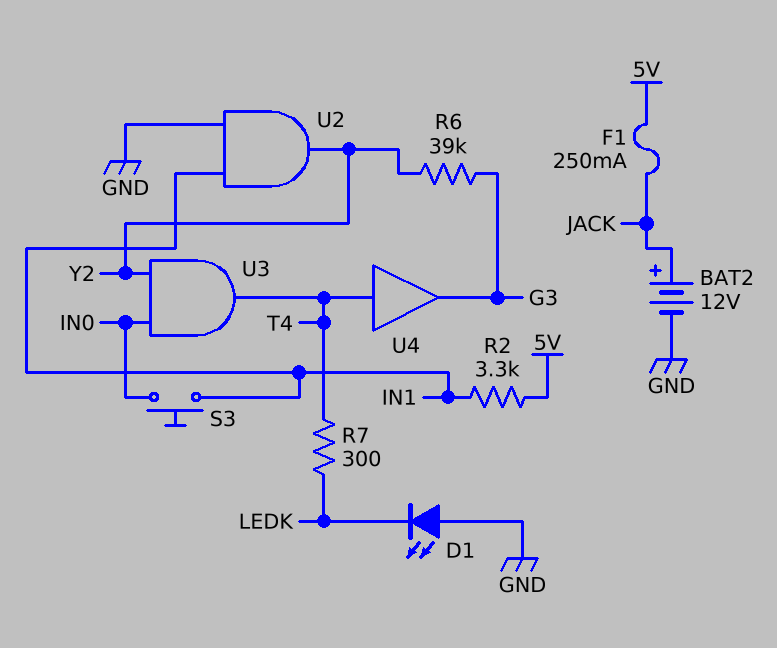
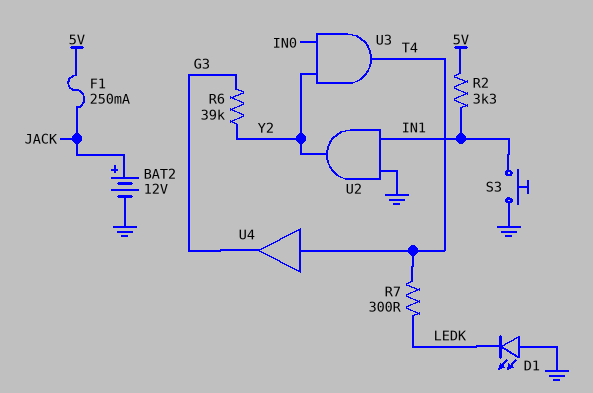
S3: button (IN0, IN1) -> button (GND, IN1)

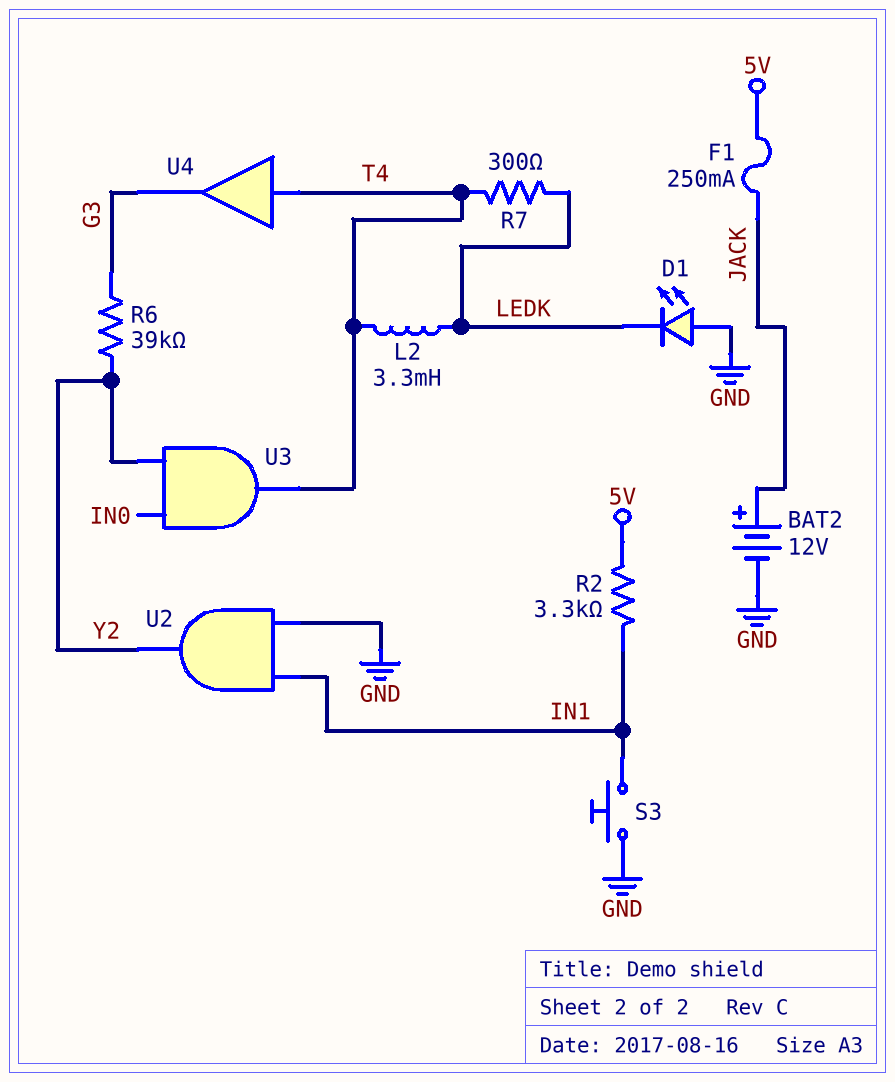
L2: none -> 3.3mH (LEDK, T4)

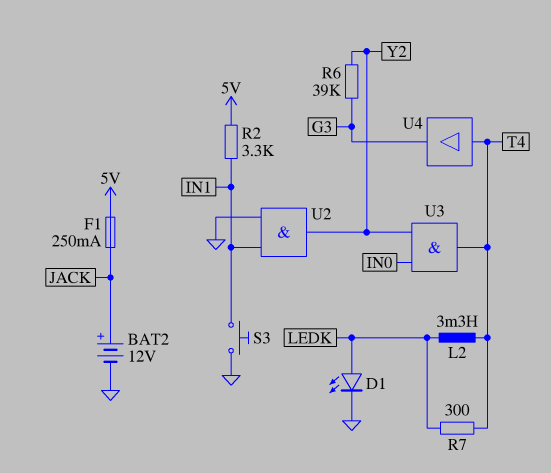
D1: LED (A GND, K LEDK) -> LED (A LEDK, K GND)

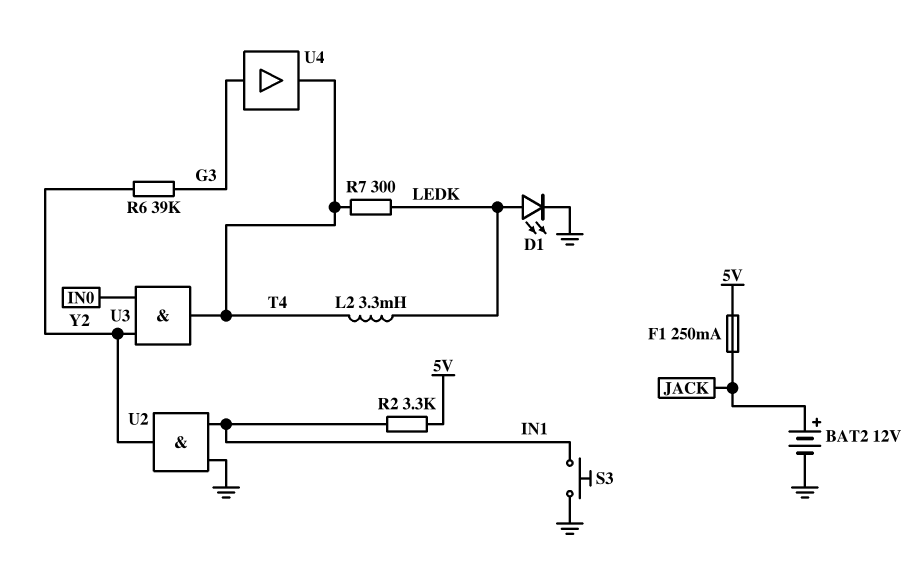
U4: buffer (in T4, out G3) -> buffer (in G3, out T4)

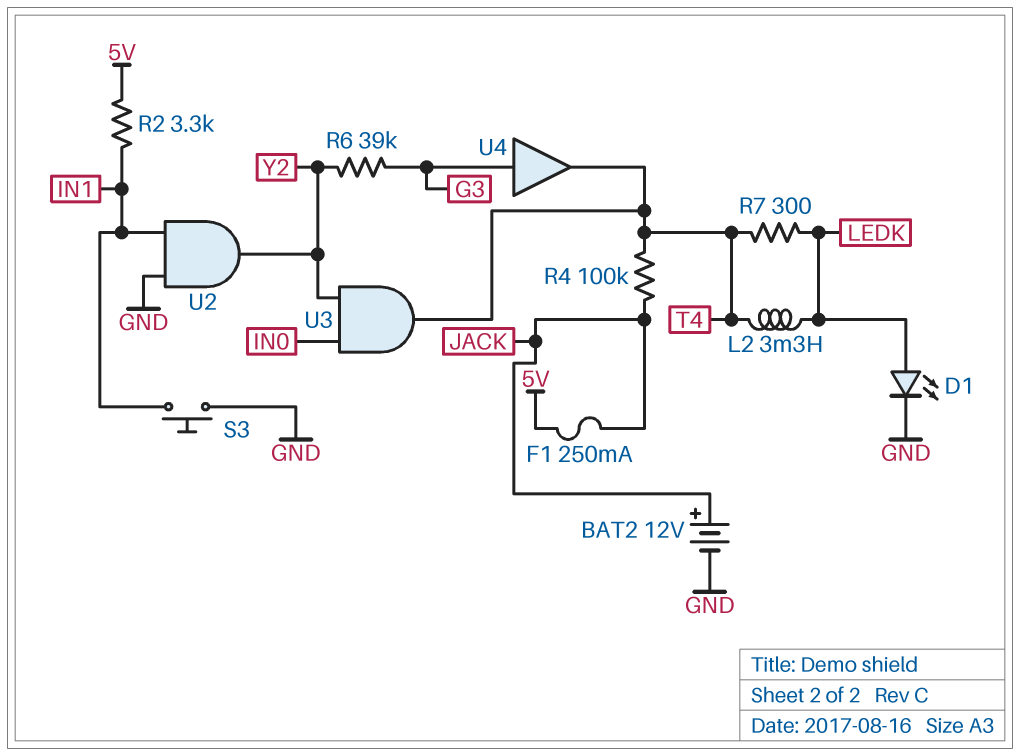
R4: none -> 100k (JACK, T4)

